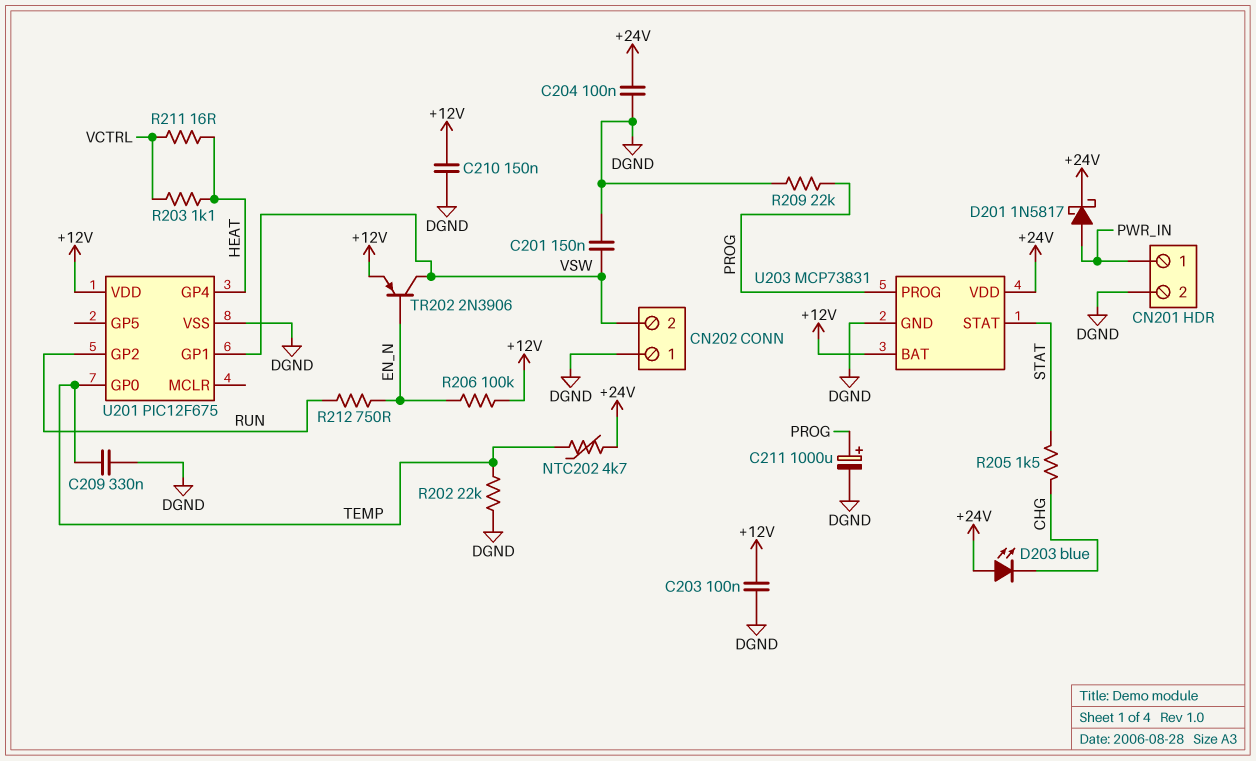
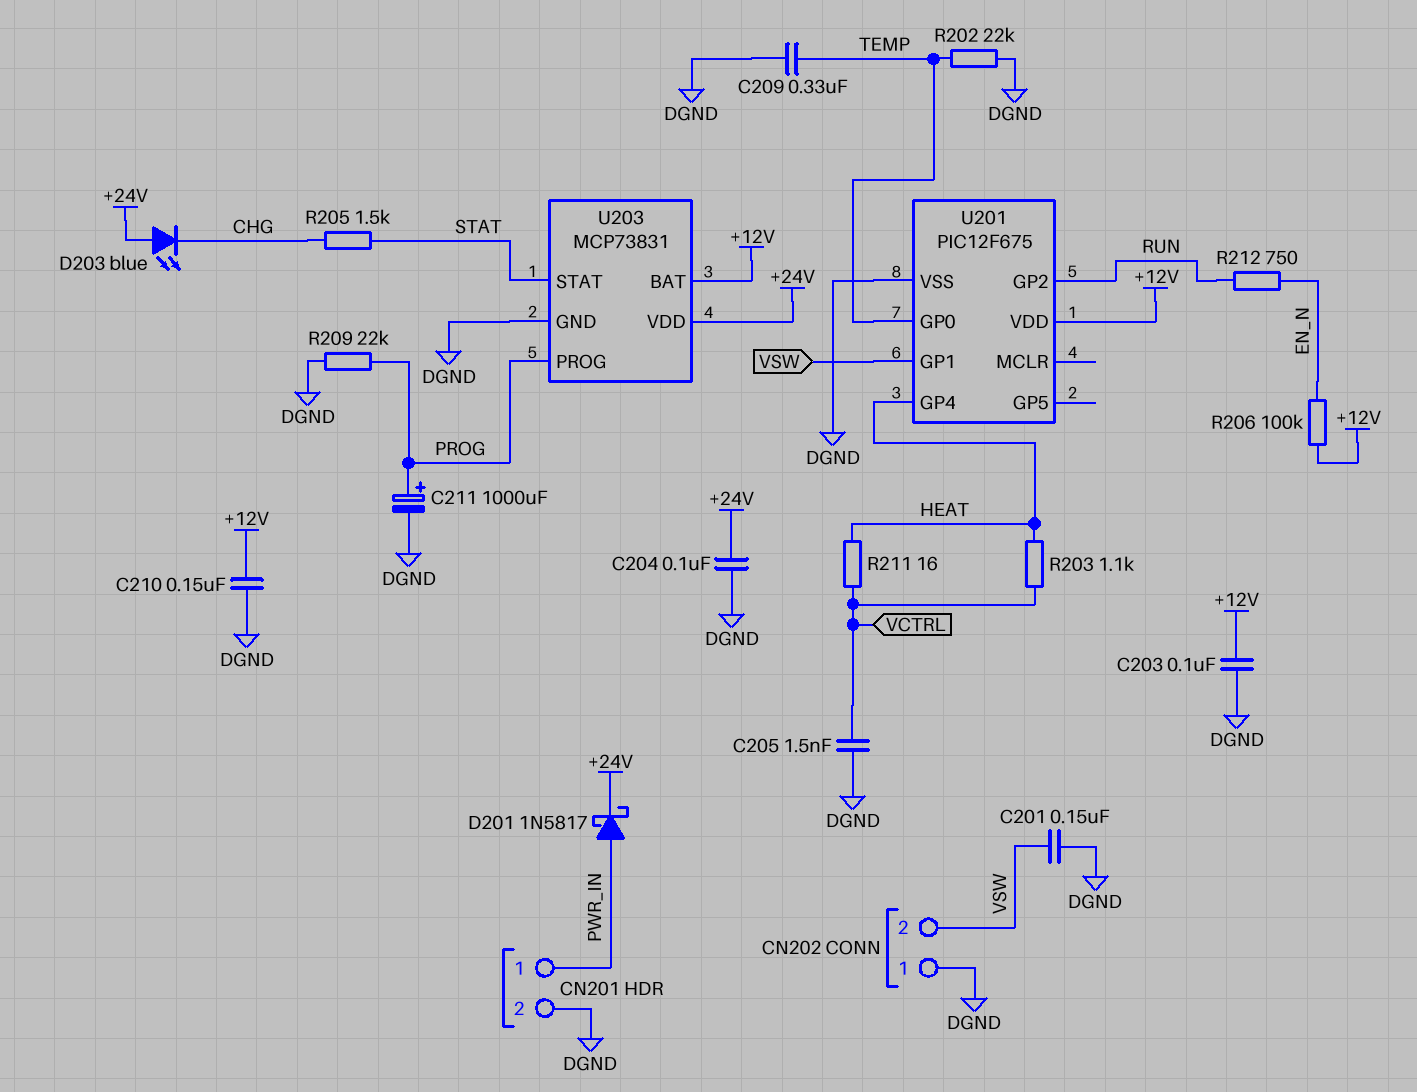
C205: none -> 1.5nF (DGND, VCTRL)
NTC202: 4.7k (+24V, TEMP) -> none
TR202: PNP 2N3906 (B EN_N, C VSW, E +12V) -> none

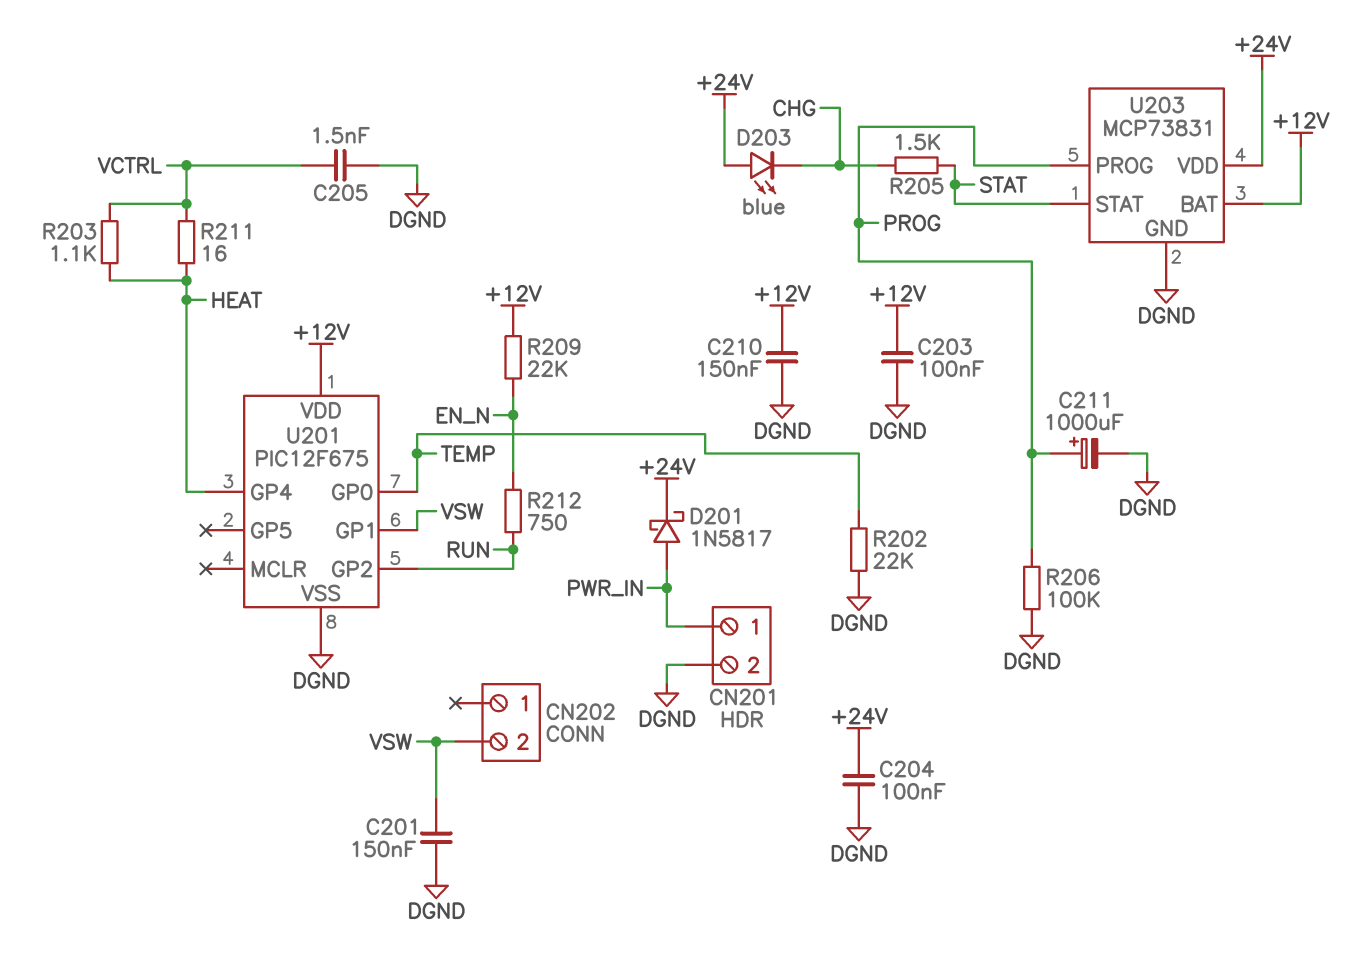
C209: 330nF (DGND, TEMP) -> none
CN202 pin 1: DGND -> none
R206: 100k (+12V, EN_N) -> 100k (DGND, PROG)
R209: 22k (DGND, PROG) -> 22k (+12V, EN_N)

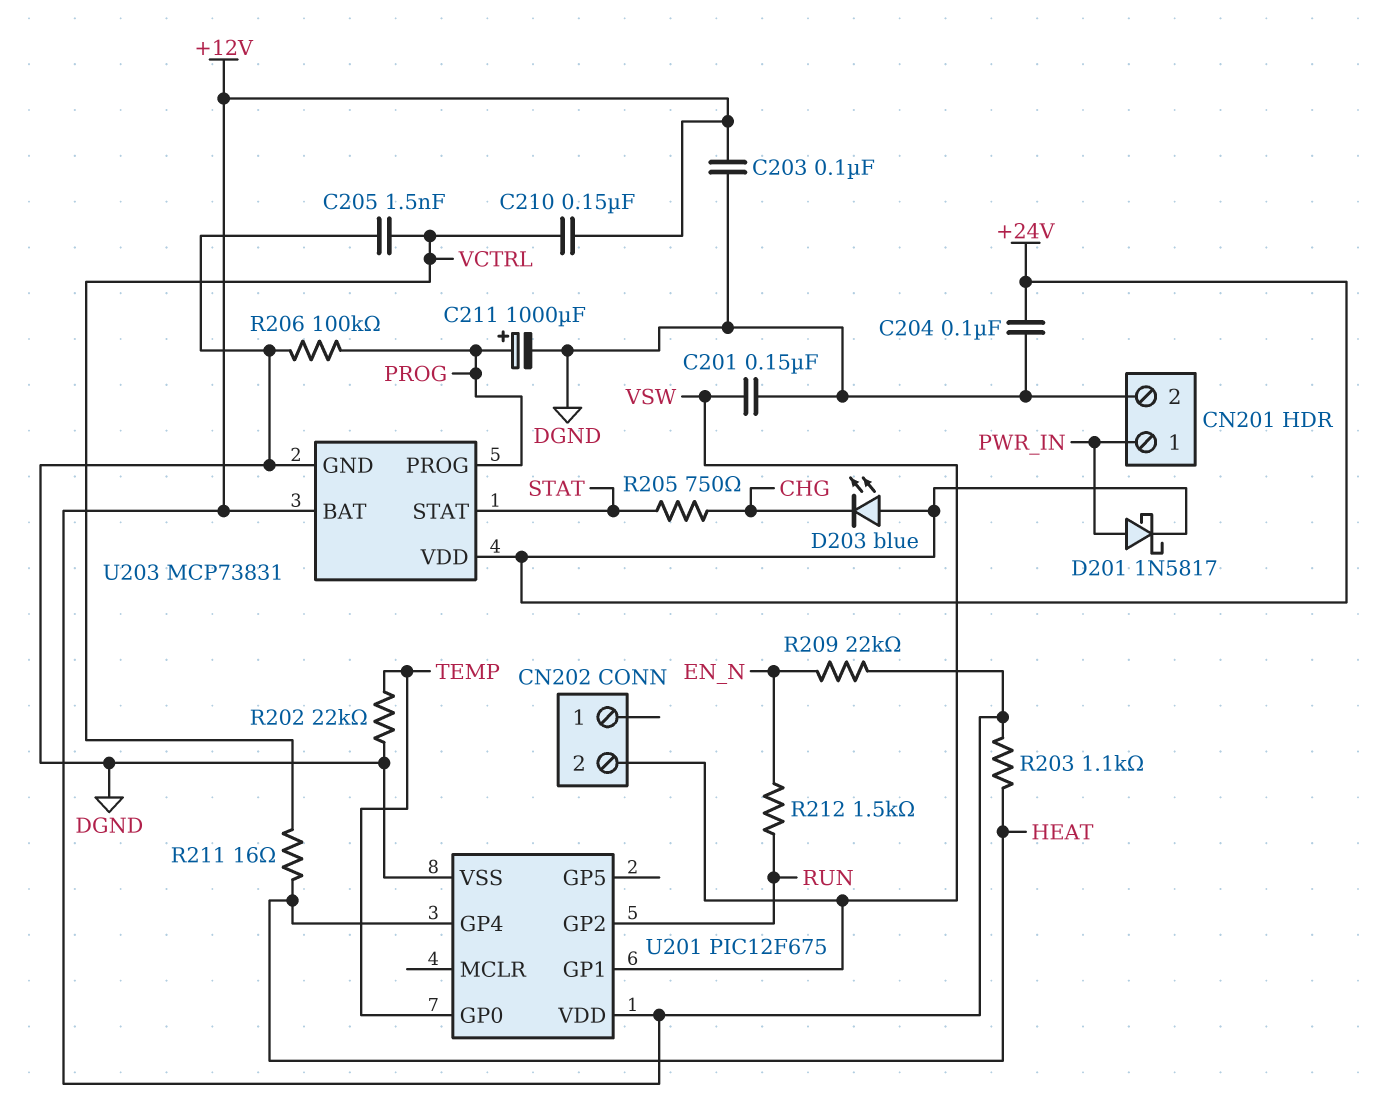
C210: 150nF (+12V, DGND) -> 150nF (+12V, VCTRL)
R203: 1.1k (HEAT, VCTRL) -> 1.1k (+12V, HEAT)
R205: 1.5k (CHG, STAT) -> 750 (CHG, STAT)
R212: 750 (EN_N, RUN) -> 1.5k (EN_N, RUN)

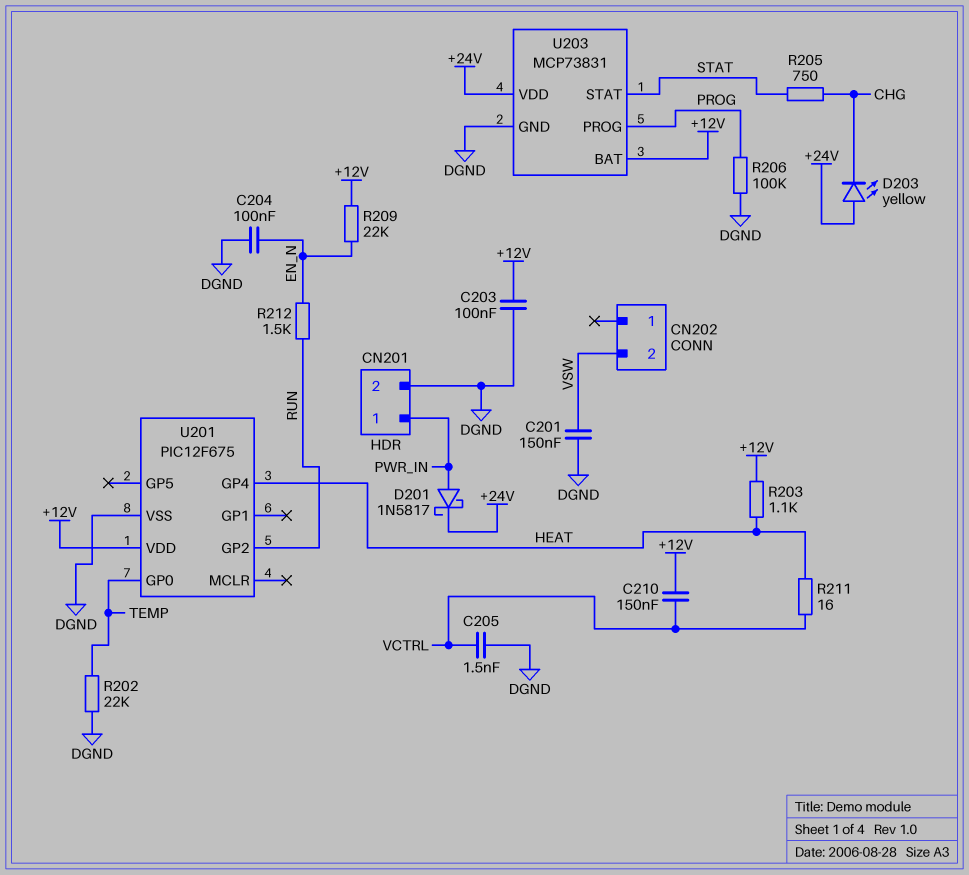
C204: 100nF (+24V, DGND) -> 100nF (DGND, EN_N)
C211: 1000uF (plus PROG, minus DGND) -> none
D203: LED blue (A +24V, K CHG) -> LED yellow (A +24V, K CHG)
U201 pin GP1: VSW -> none

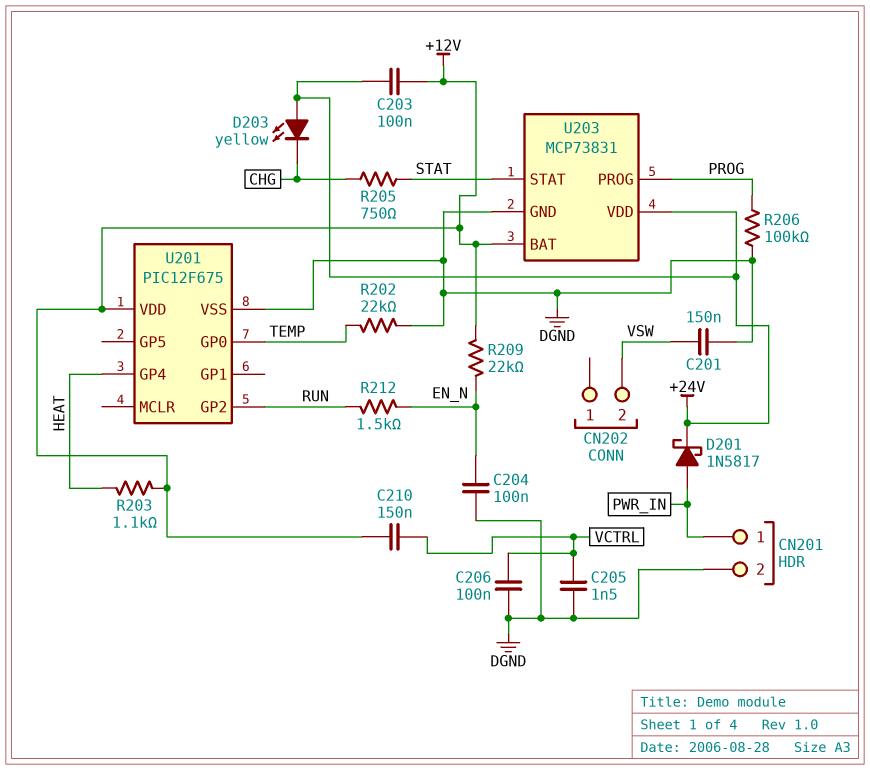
C203: 100nF (+12V, DGND) -> 100nF (+12V, +24V)
C206: none -> 100nF (DGND, VCTRL)
R211: 16 (HEAT, VCTRL) -> none

